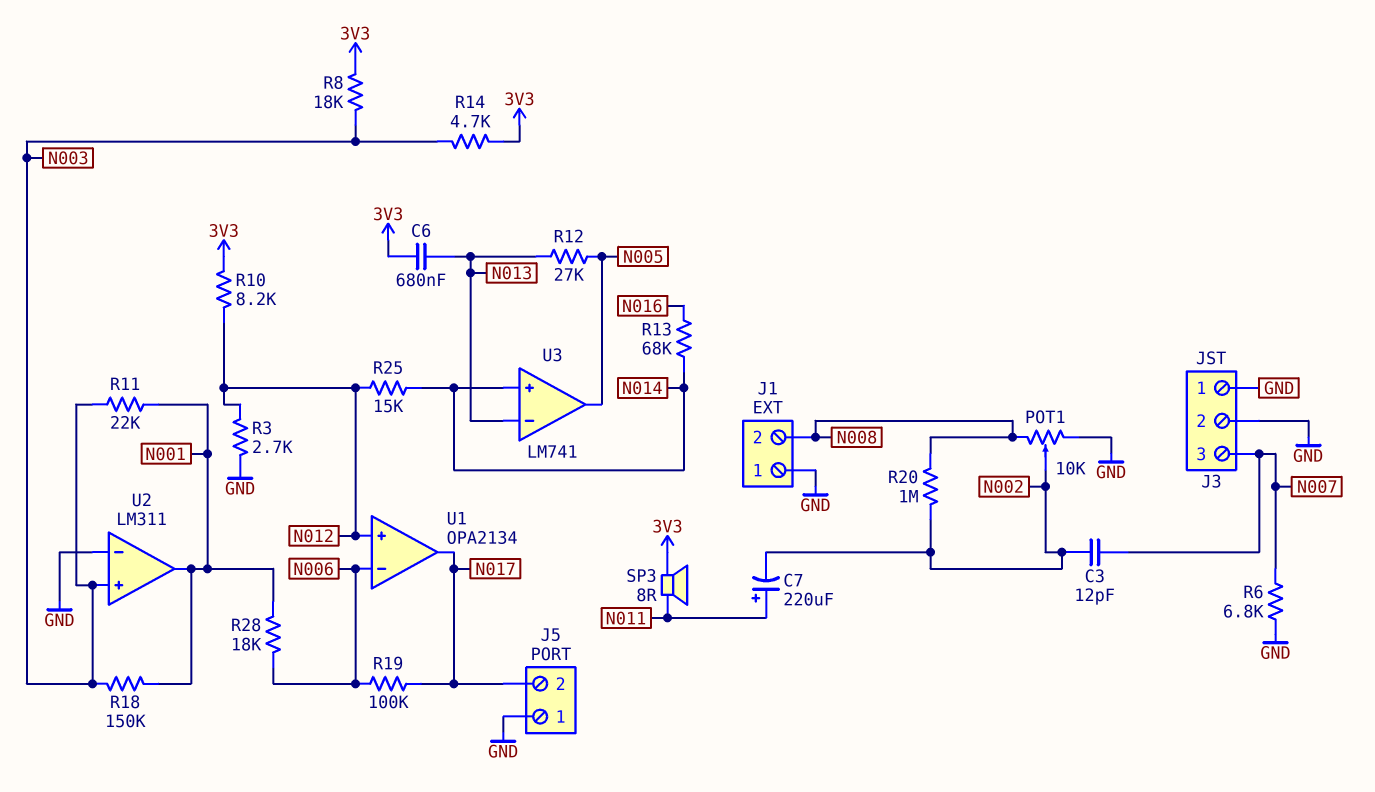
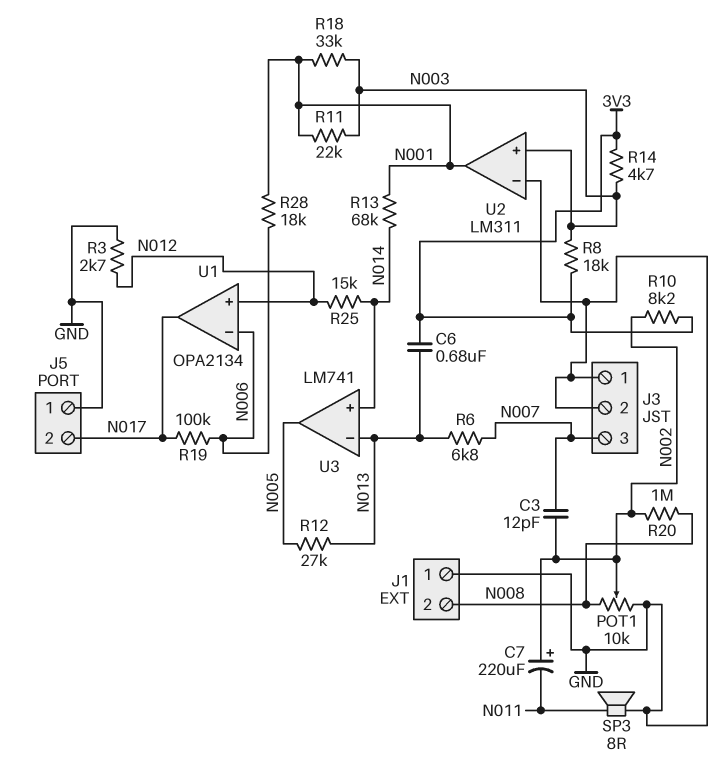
C7: 220uF (plus N011, minus N002) -> 220uF (plus N002, minus N011)
R6: 6.8k (GND, N007) -> 6.8k (N007, N013)
R10: 8.2k (3V3, N012) -> 8.2k (3V3, N002)
R13: 68k (N014, N016) -> 68k (N001, N014)
R18: 150k (N001, N003) -> 33k (N001, N003)
SP3: speaker 8R (3V3, N011) -> speaker 8R (GND, N011)

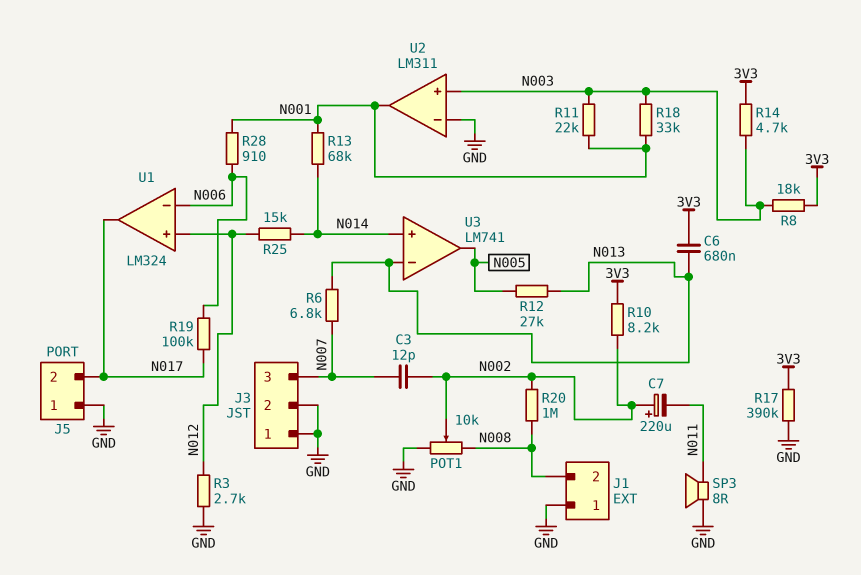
R17: none -> 390k (3V3, GND)
R28: 18k (N001, N006) -> 910 (N001, N006)
U1: OPA2134 -> LM324

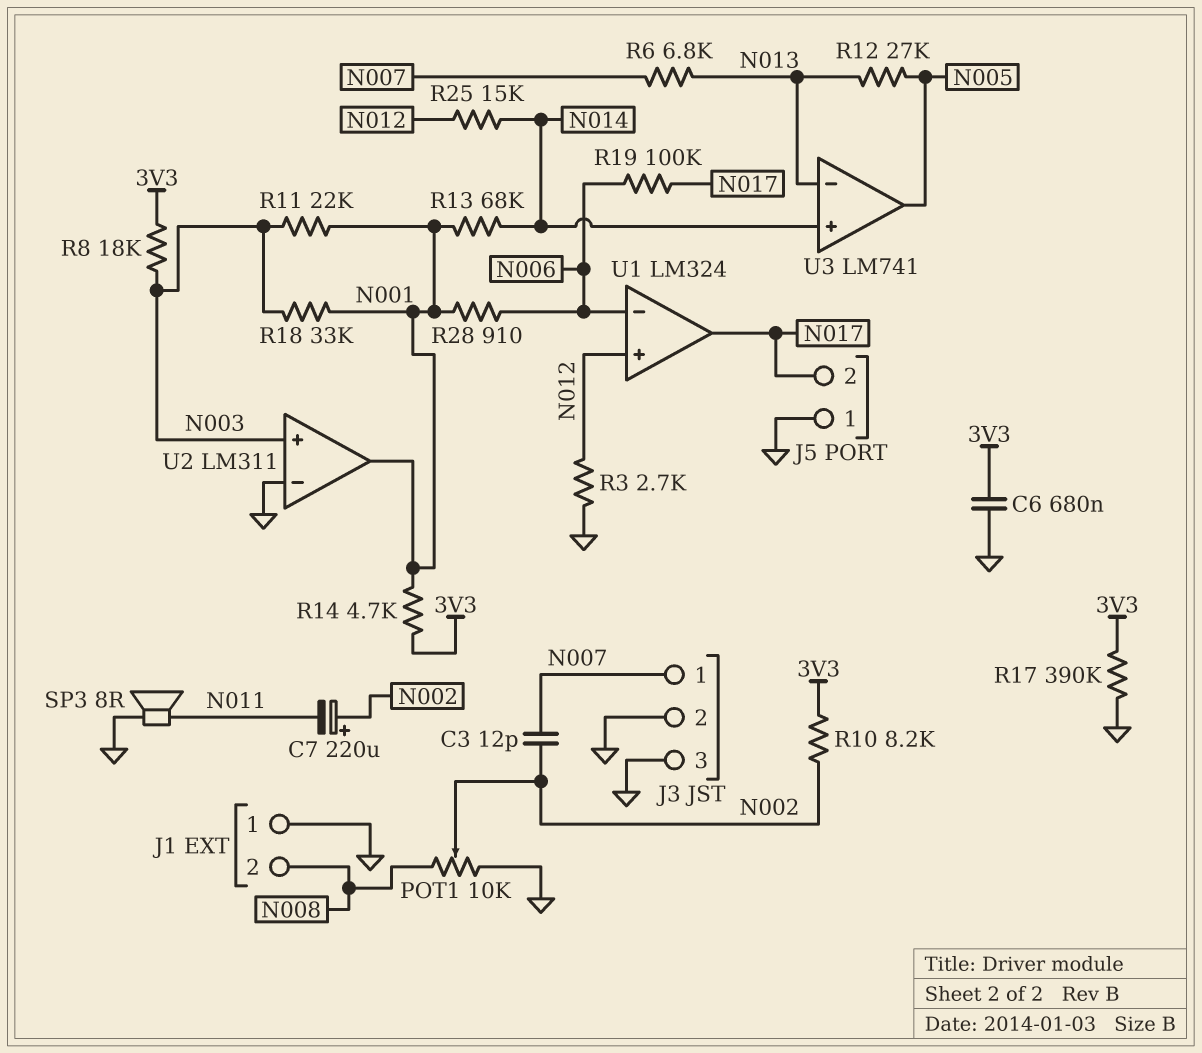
C6: 680nF (3V3, N013) -> 680nF (3V3, GND)
J3 pin 1: GND -> N007
J3 pin 3: N007 -> GND
R14: 4.7k (3V3, N003) -> 4.7k (3V3, N001)
R20: 1M (N002, N008) -> none

